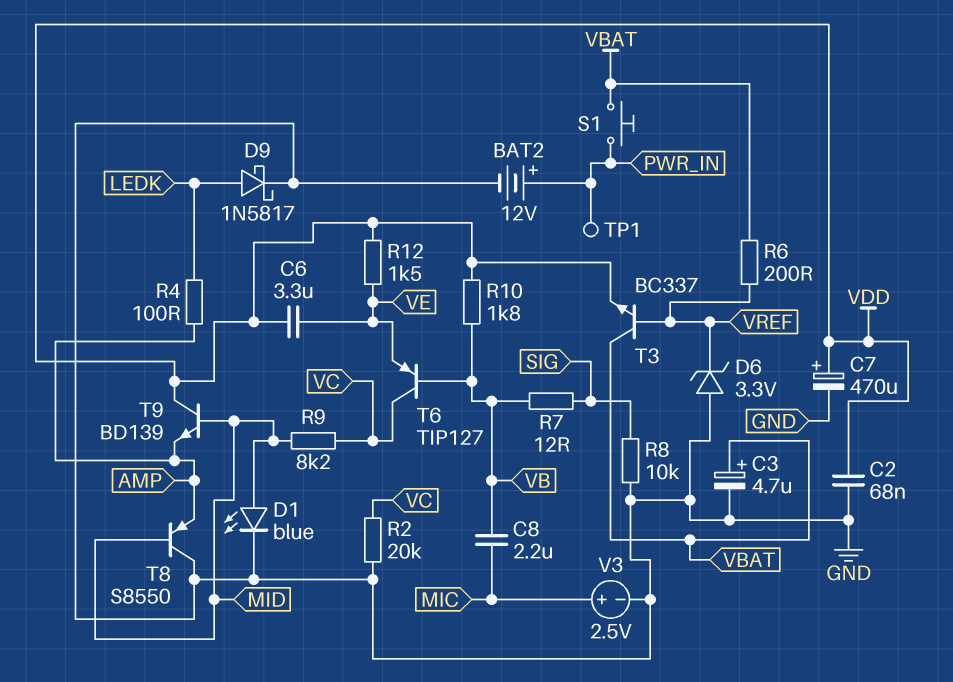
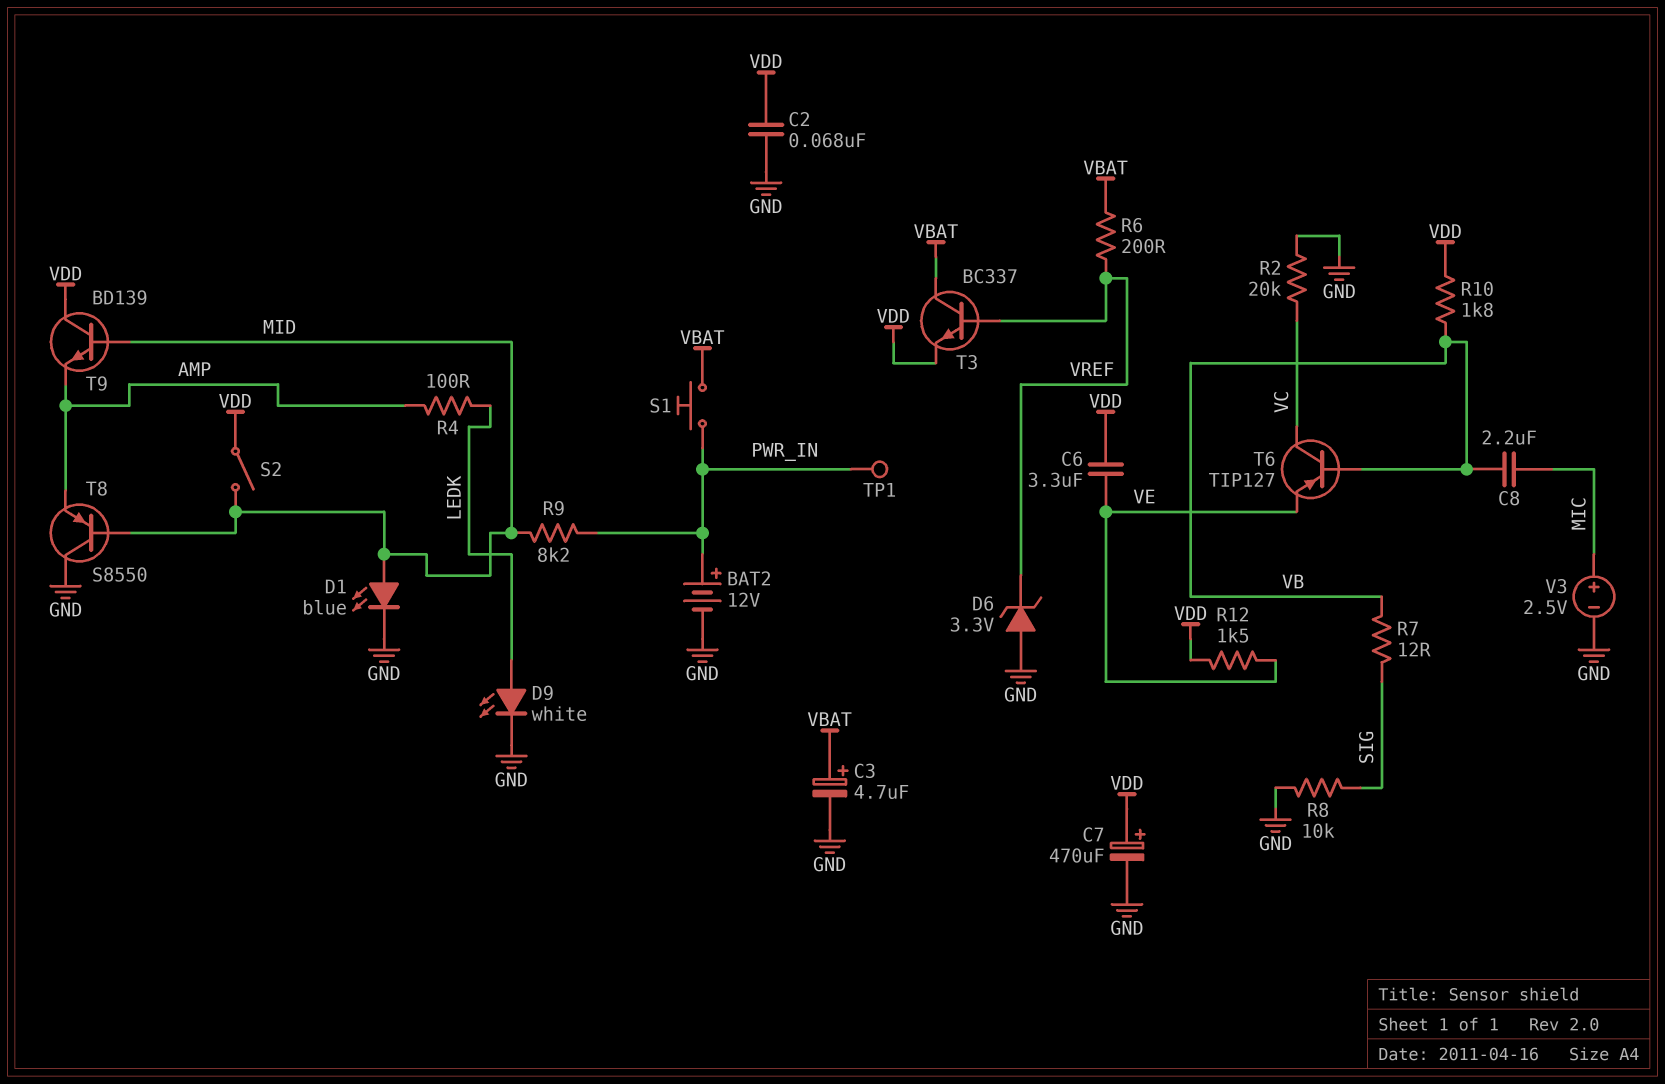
D9: schottky 1N5817 (A LEDK, K GND) -> LED white (A LEDK, K GND)
R9: 8.2k (MID, VC) -> 8.2k (MID, PWR_IN)
S2: none -> switch (MID, VDD)

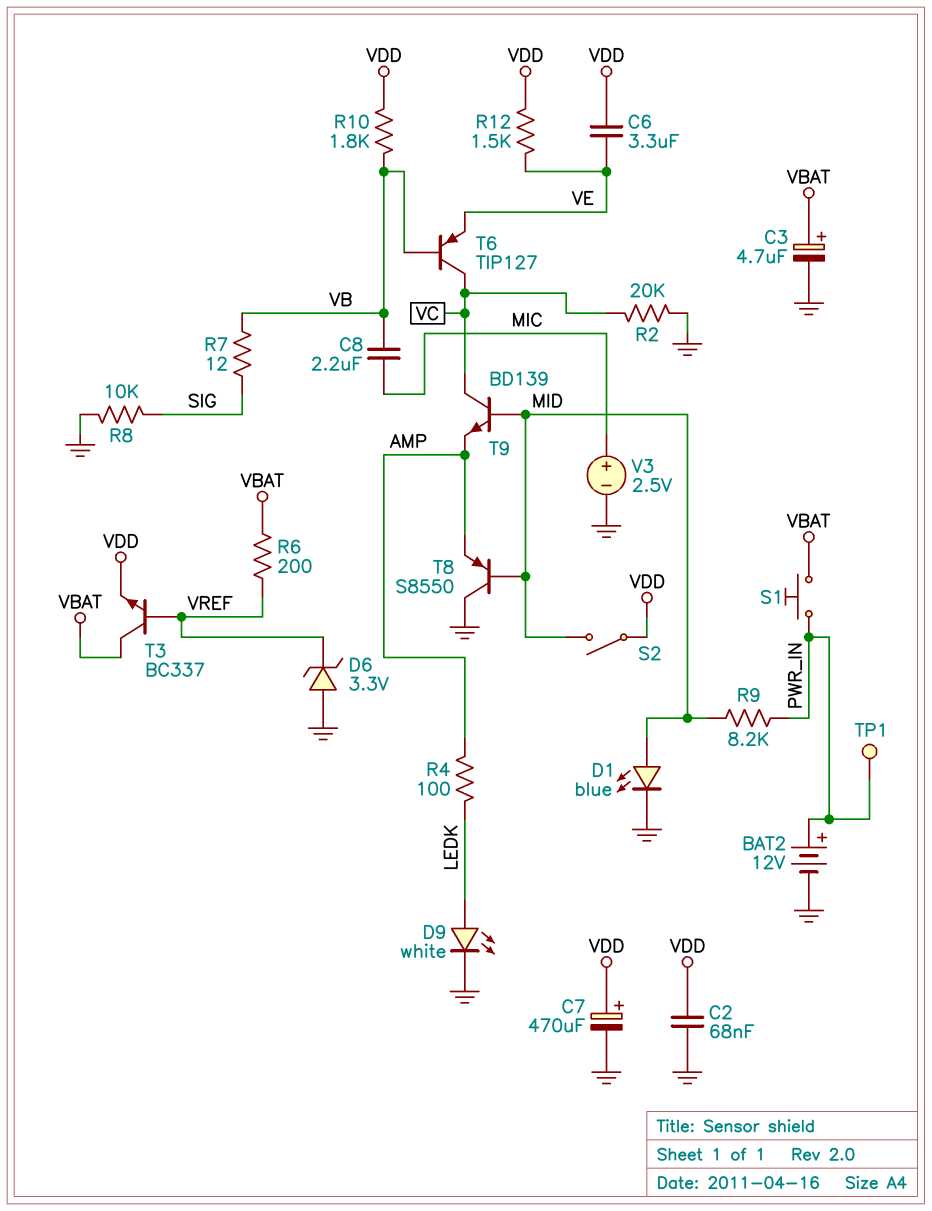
T9: NPN BD139 (B MID, C VDD, E AMP) -> NPN BD139 (B MID, C VC, E AMP)

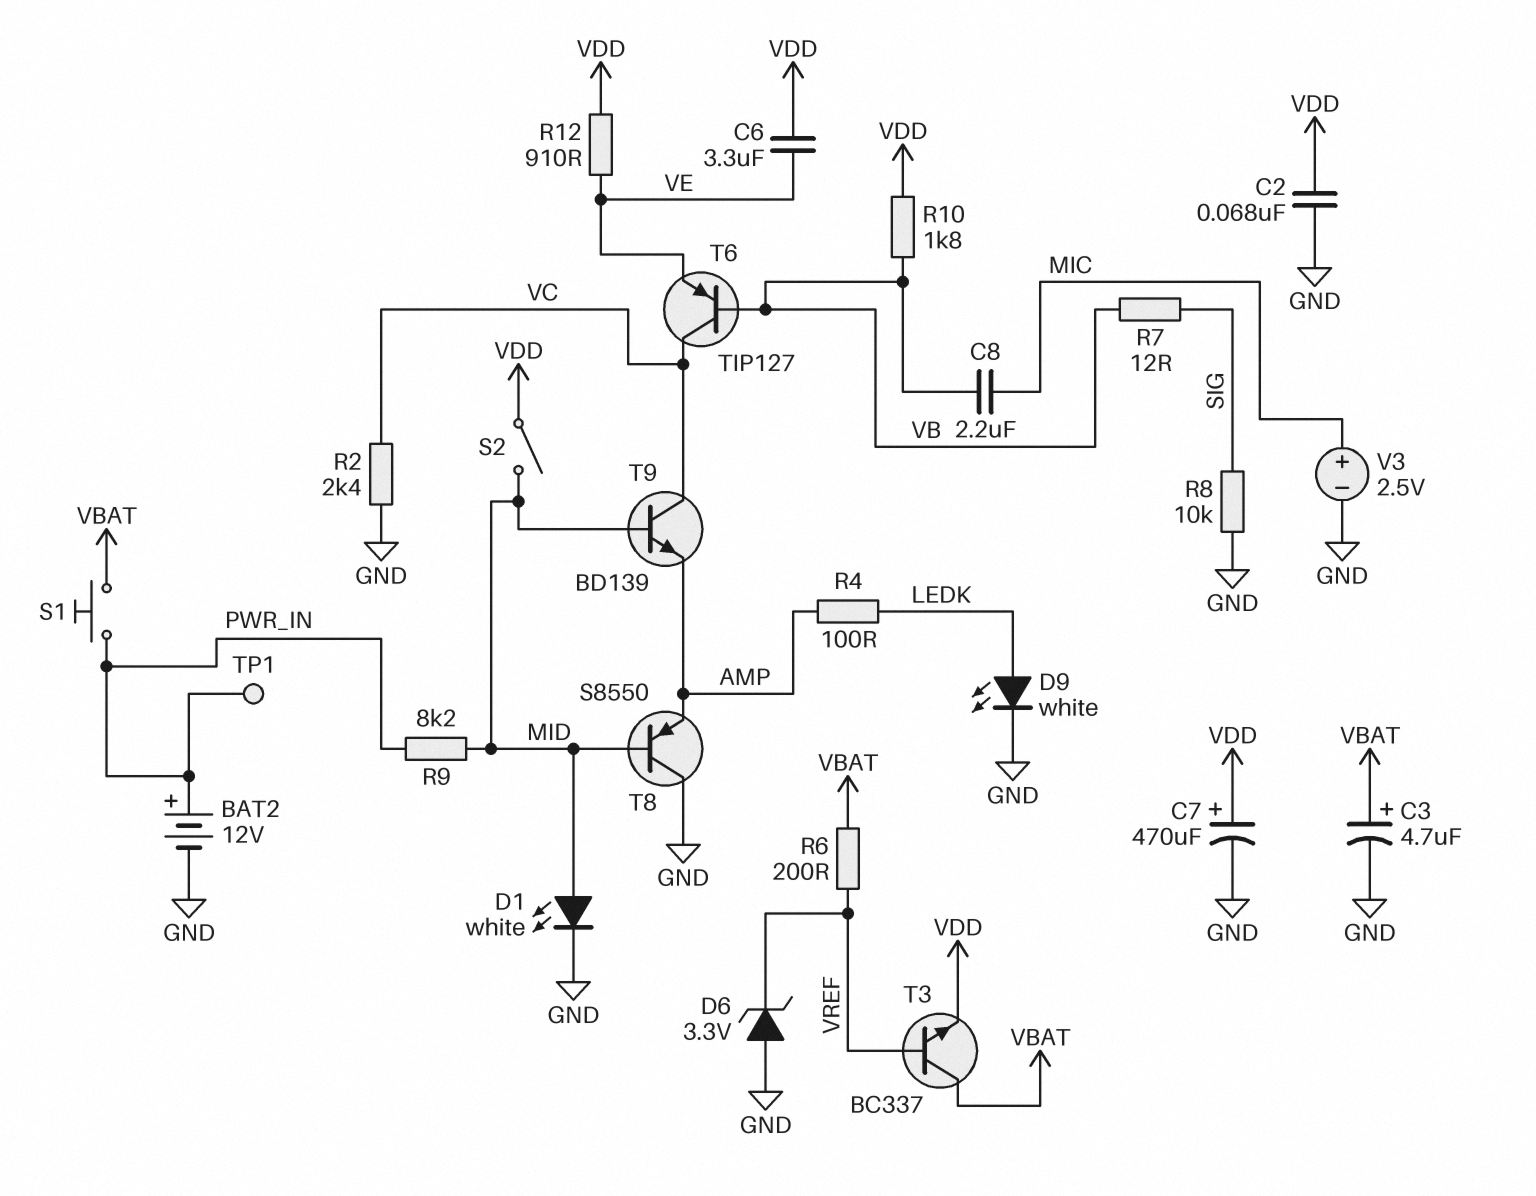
D1: LED blue (A MID, K GND) -> LED white (A MID, K GND)
R2: 20k (GND, VC) -> 2.4k (GND, VC)
R12: 1.5k (VDD, VE) -> 910 (VDD, VE)

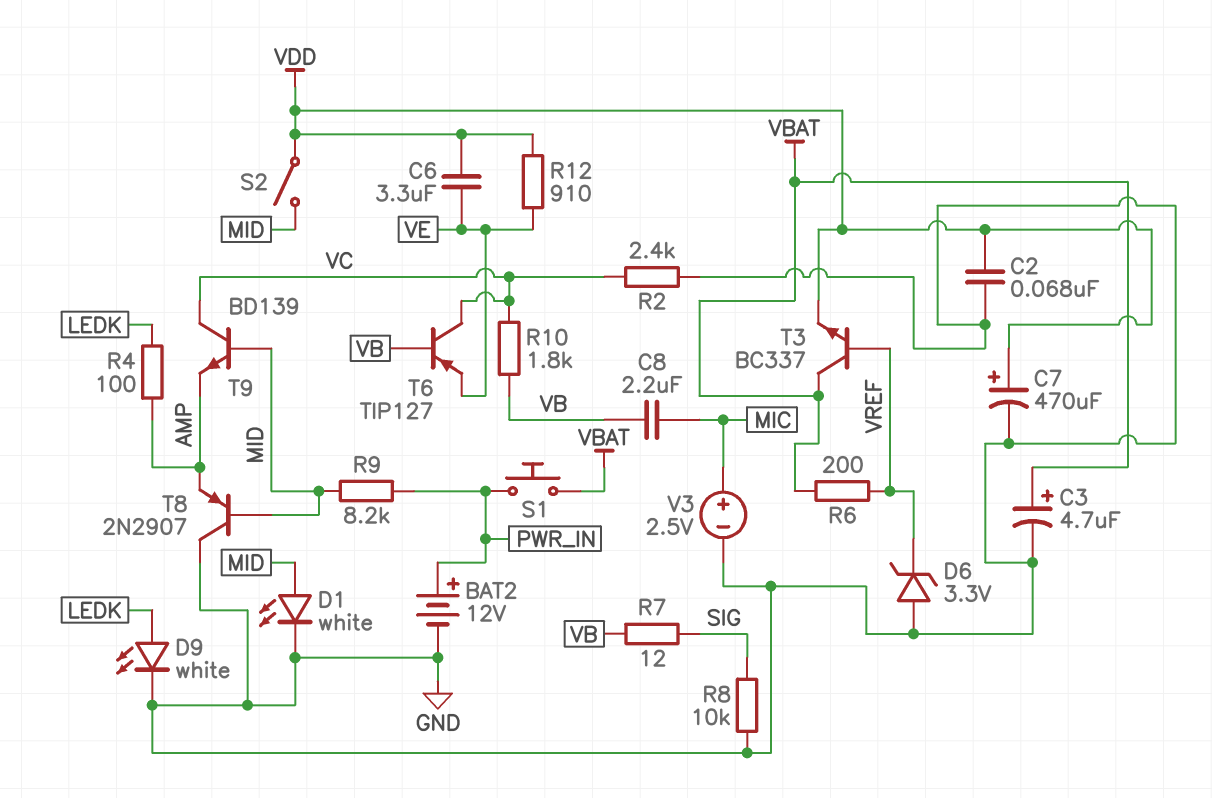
R10: 1.8k (VB, VDD) -> 1.8k (VB, VC)
T8: PNP S8550 (B MID, C GND, E AMP) -> PNP 2N2907 (B MID, C GND, E AMP)
TP1: test point (PWR_IN) -> none

